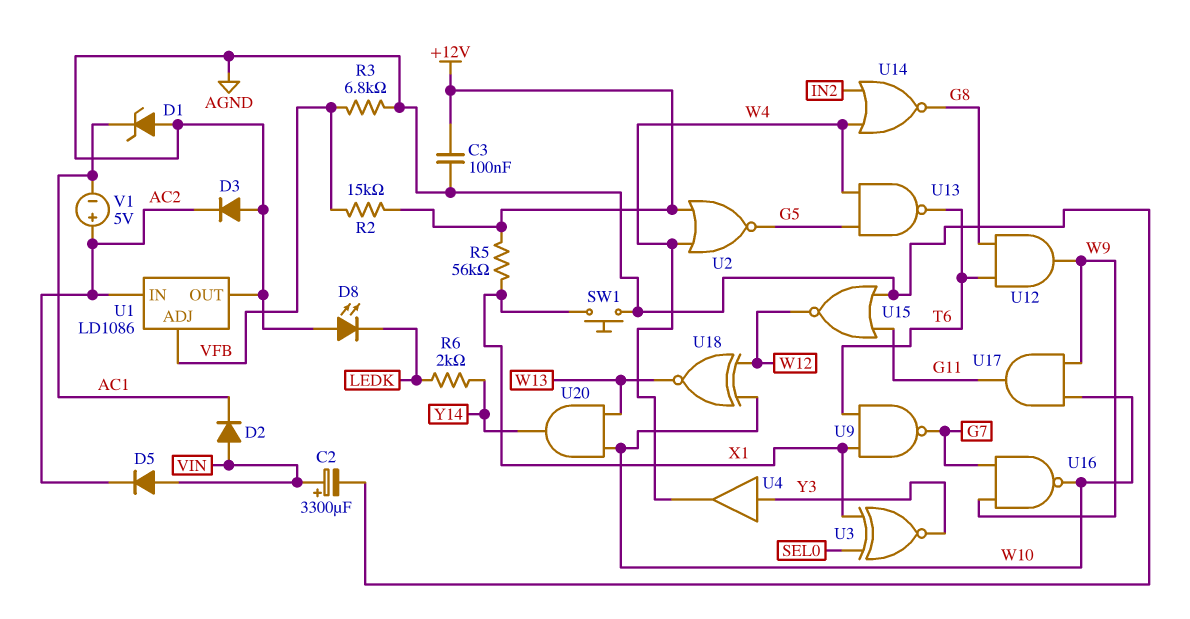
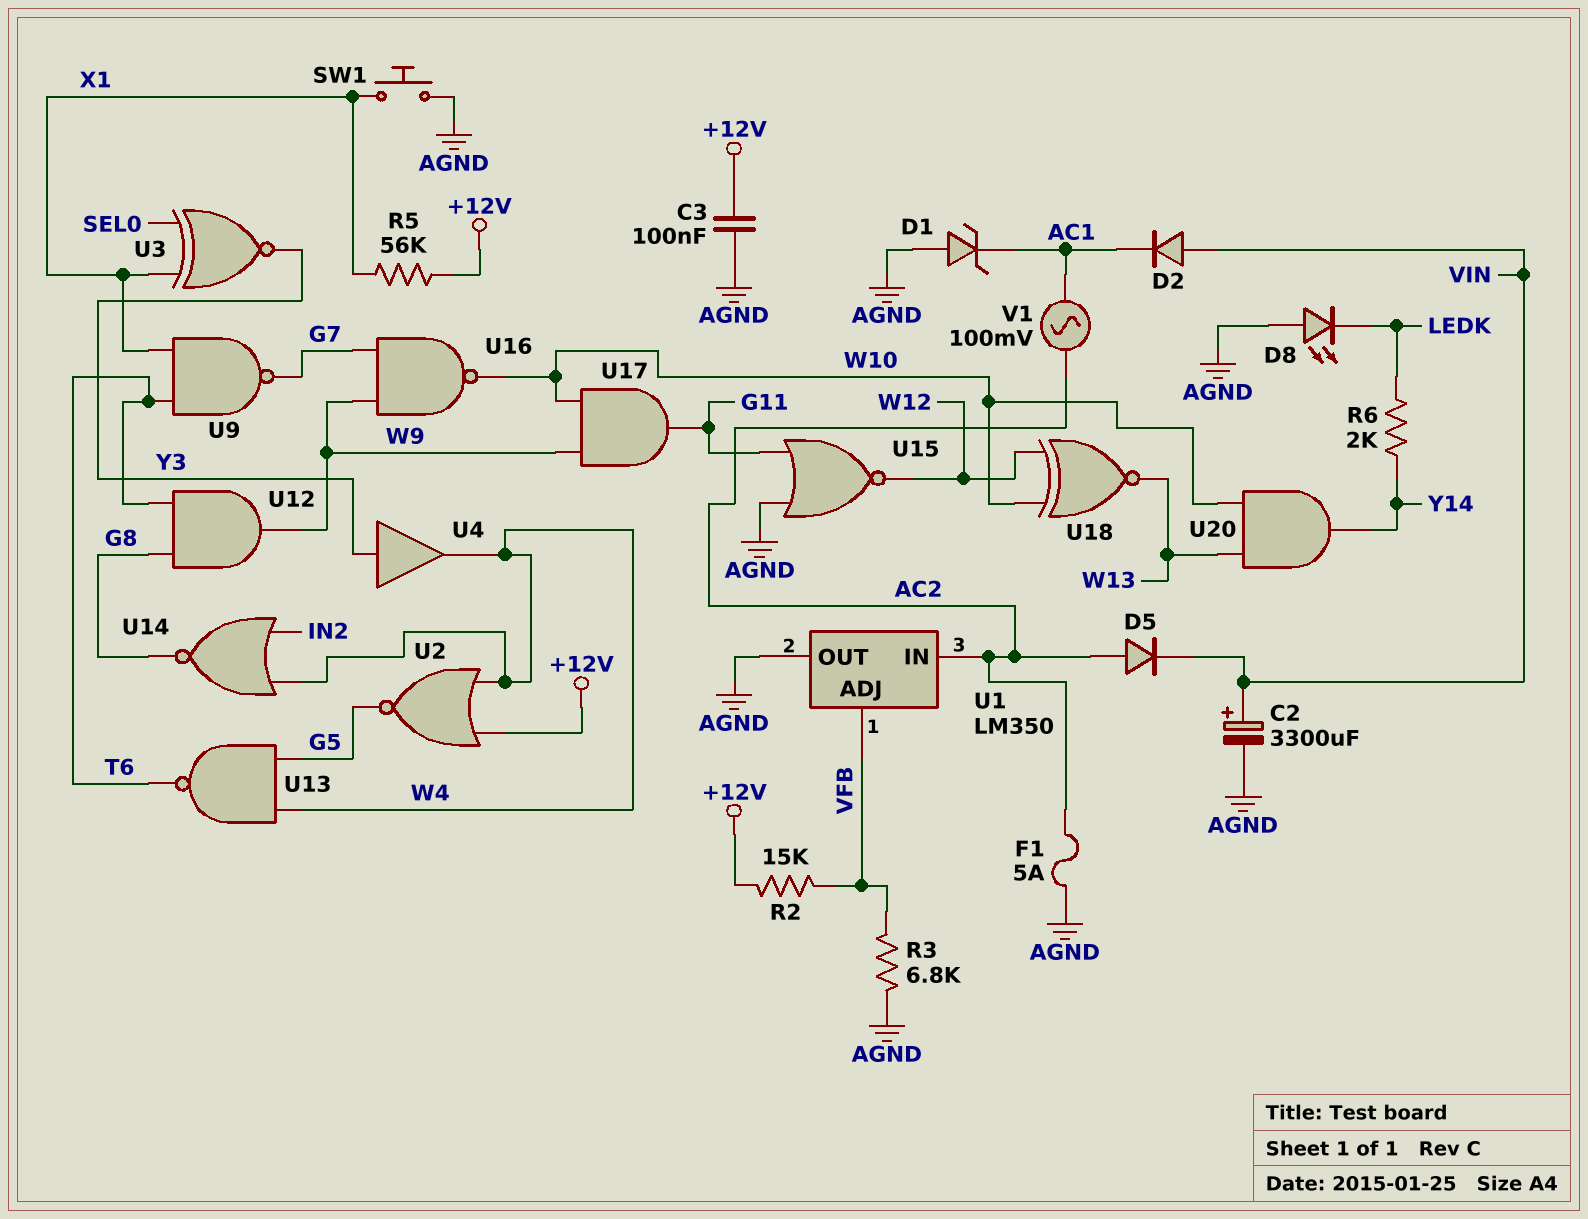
D3: diode (A AGND, K AC2) -> none
D5: diode (A VIN, K AC2) -> diode (A AC2, K VIN)
F1: none -> 5A (AC2, AGND)
U1: LD1086 -> LM350
V1: 5V (plus AC2, minus AC1) -> AC 100mV (AC1, AC2)

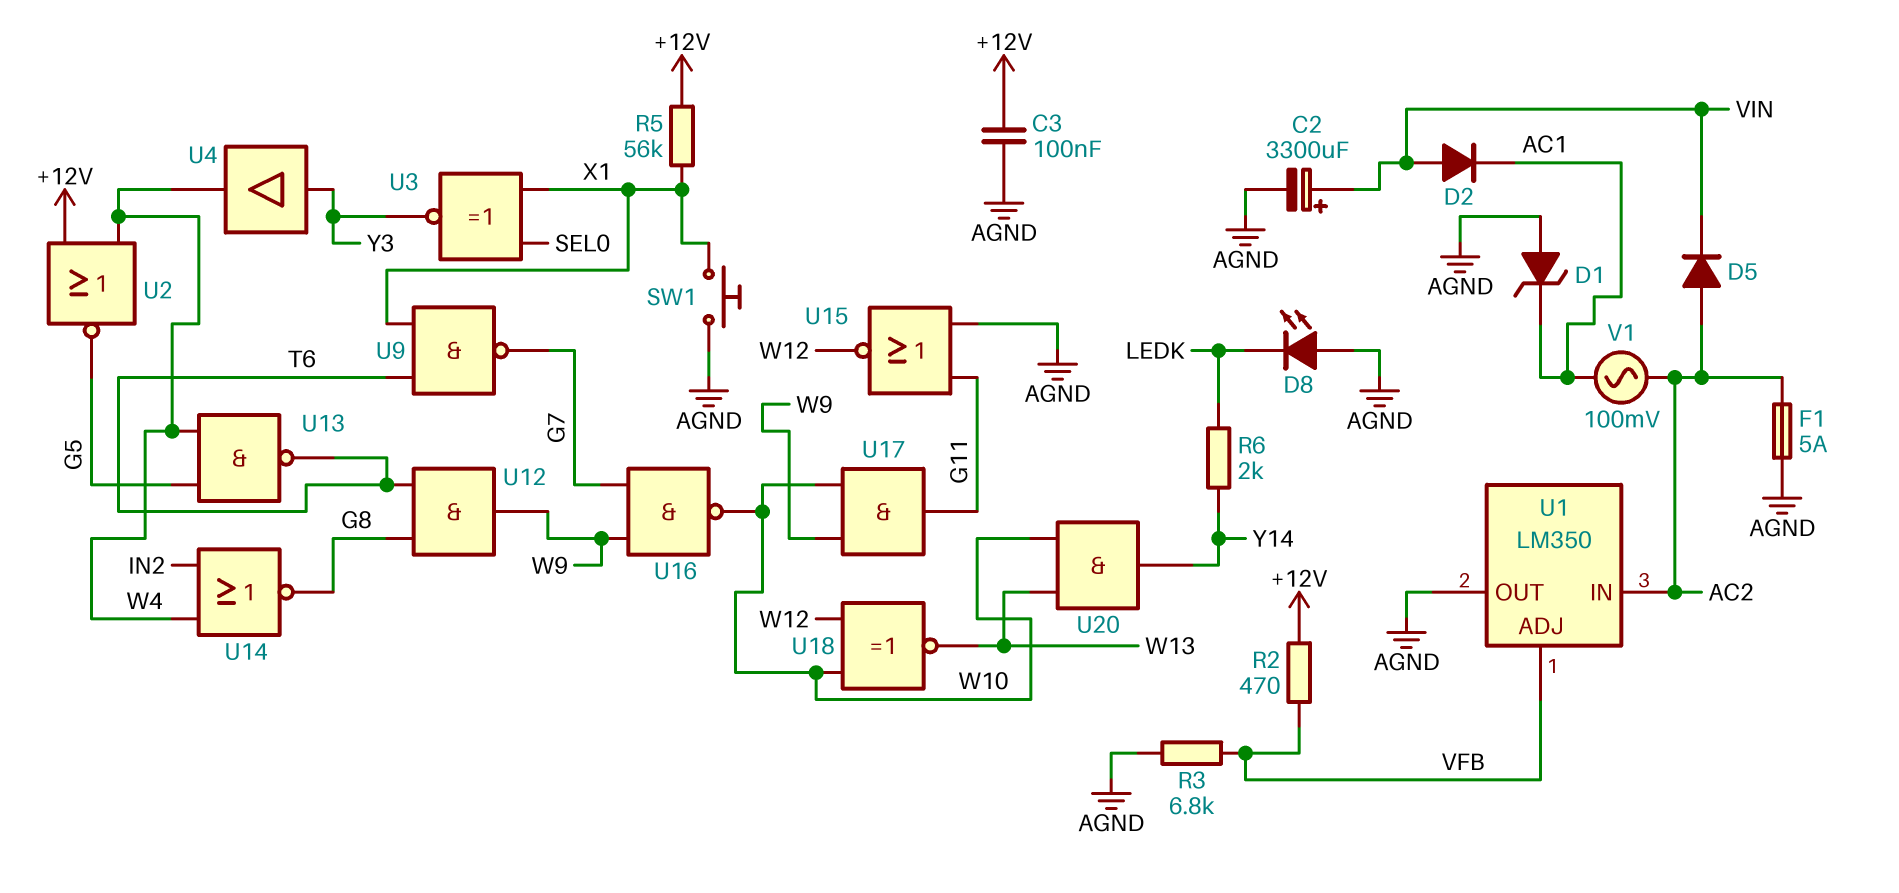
R2: 15k (+12V, VFB) -> 470 (+12V, VFB)

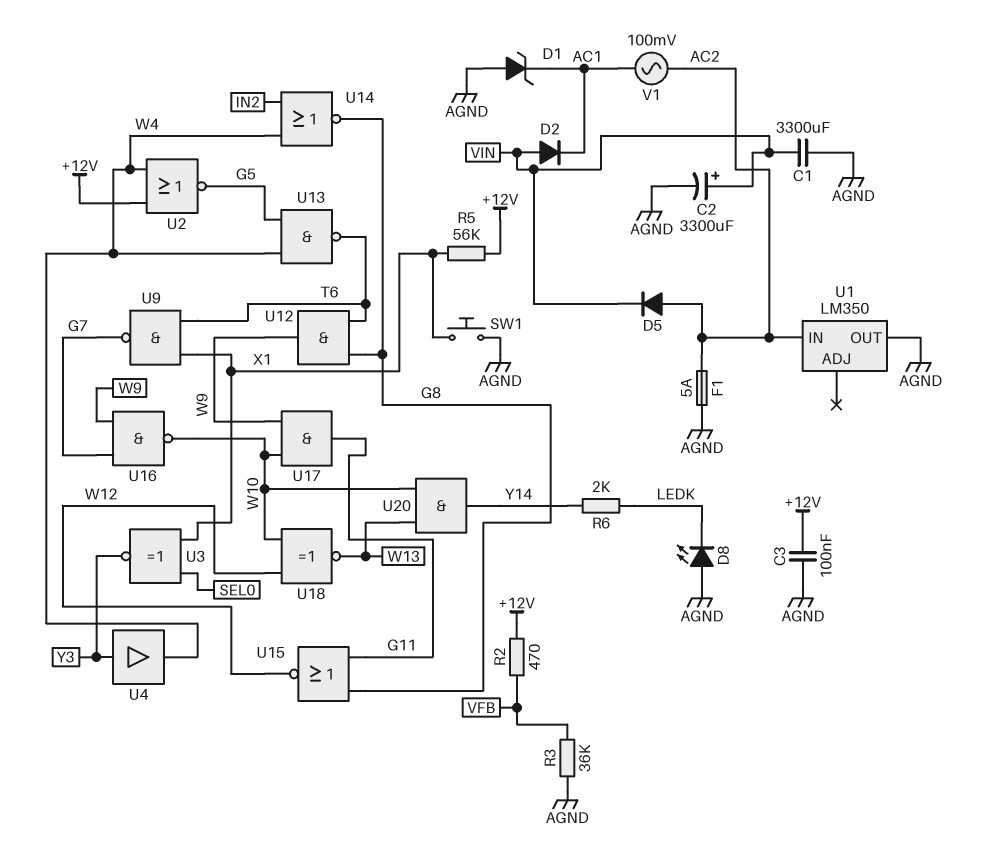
C1: none -> 3300uF (AGND, VIN)
R3: 6.8k (AGND, VFB) -> 36k (AGND, VFB)
U1 pin ADJ: VFB -> none
U15: NOR (in AGND, in G11, out W12) -> NOR (in G8, in G11, out W12)

